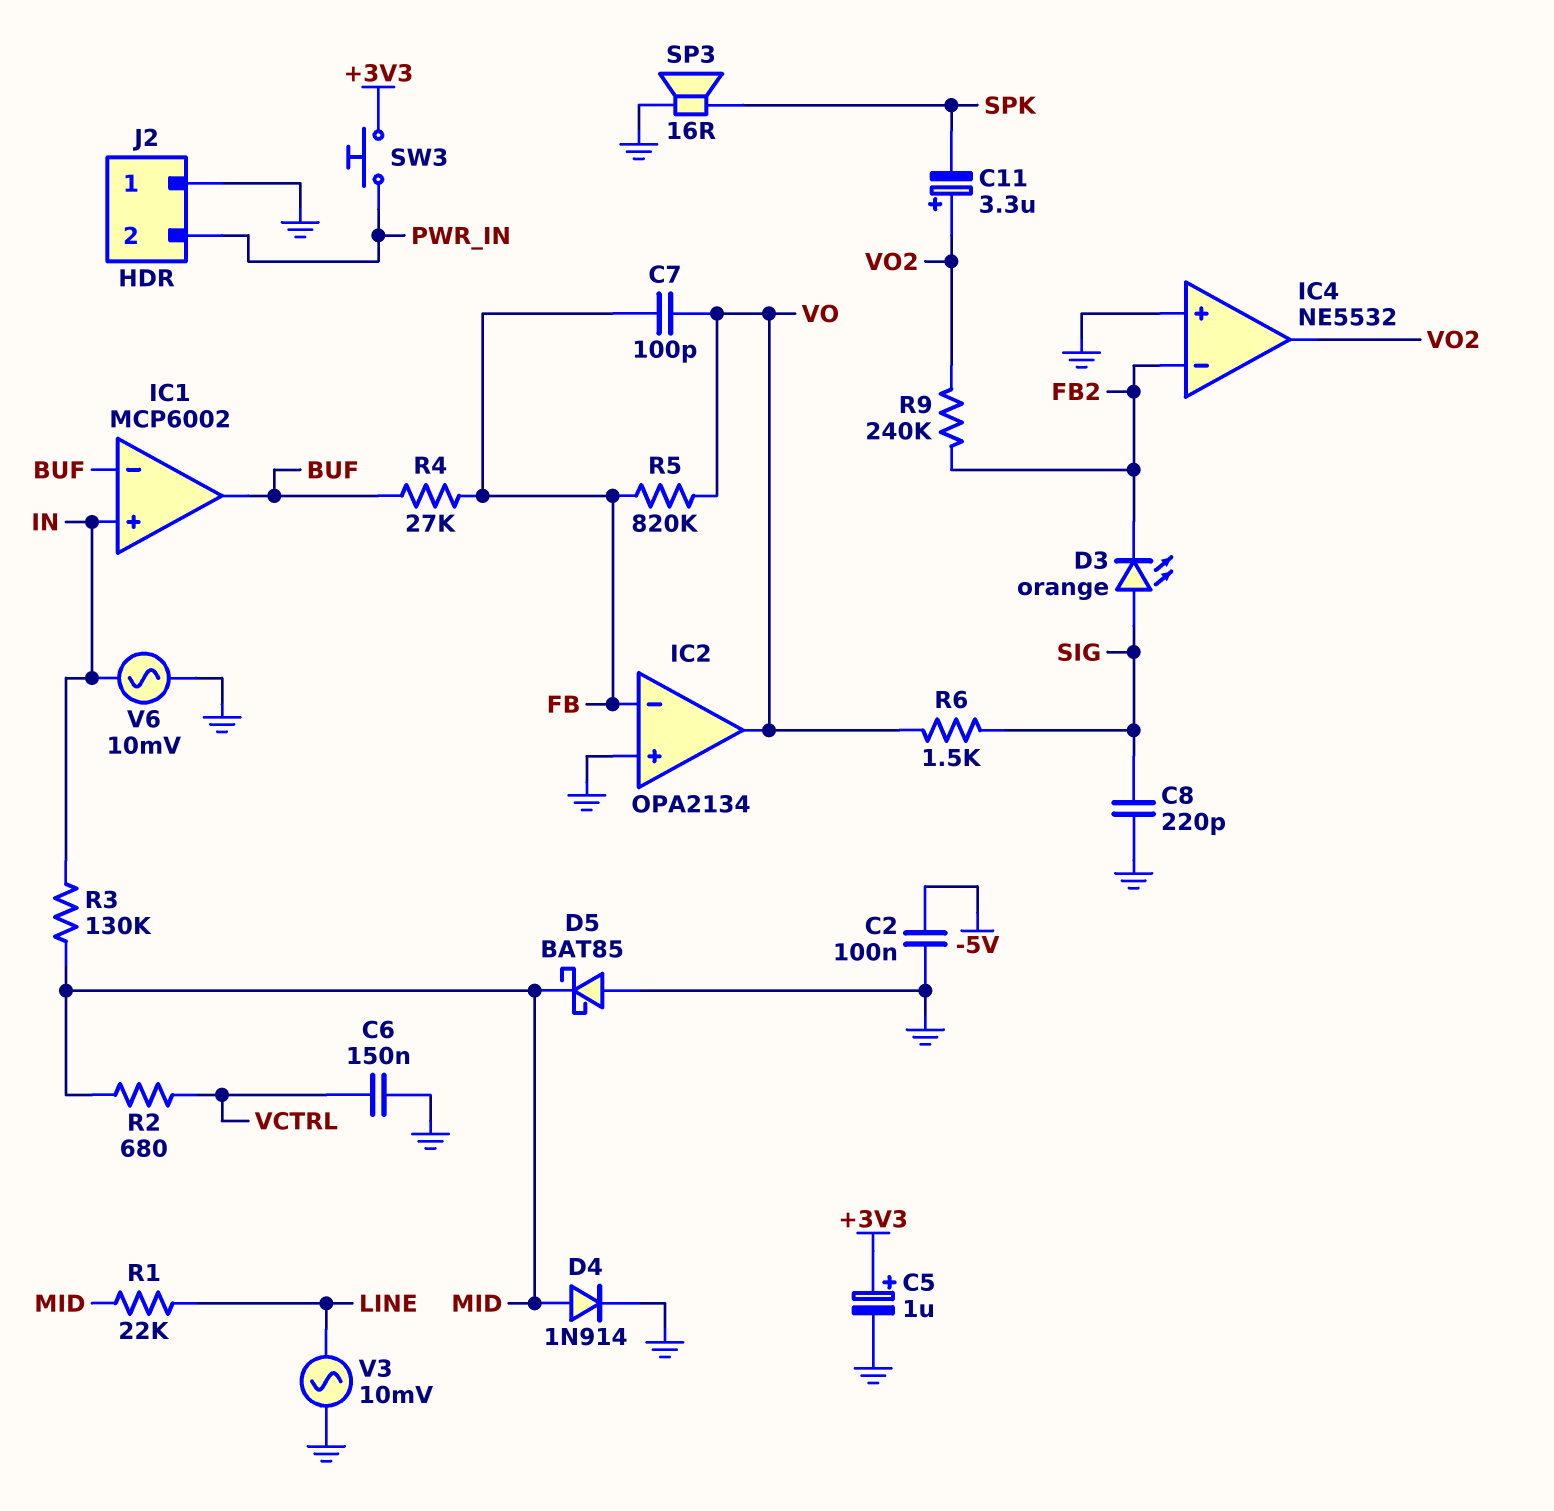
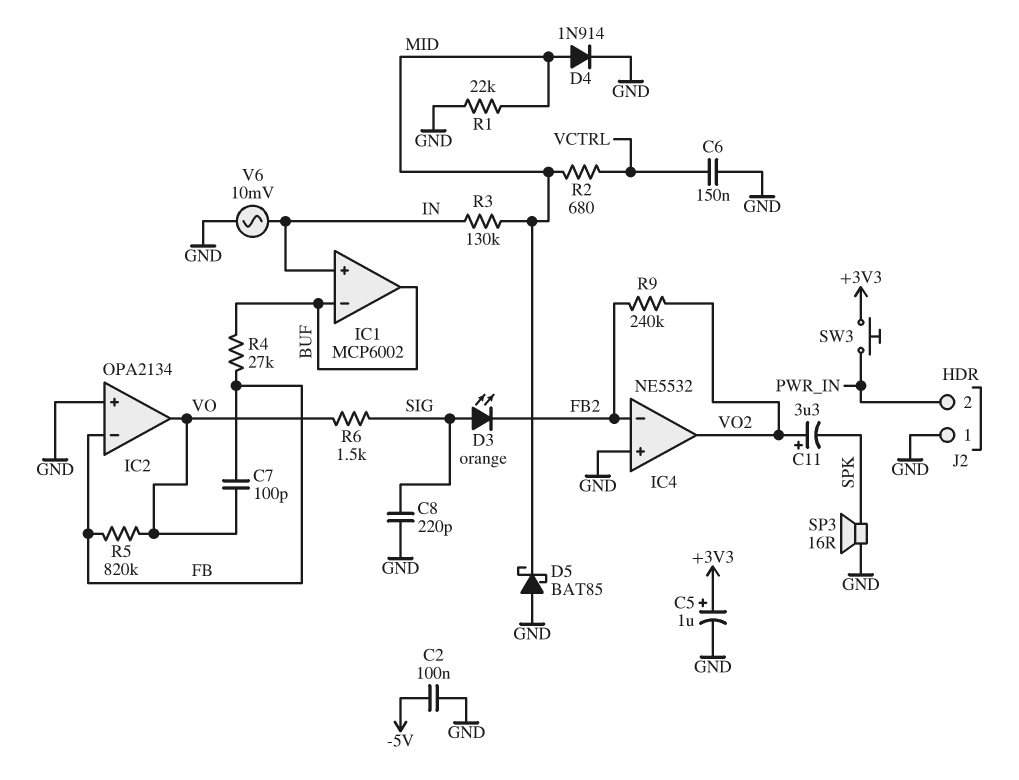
R1: 22k (LINE, MID) -> 22k (GND, MID)
V3: AC 10mV (GND, LINE) -> none

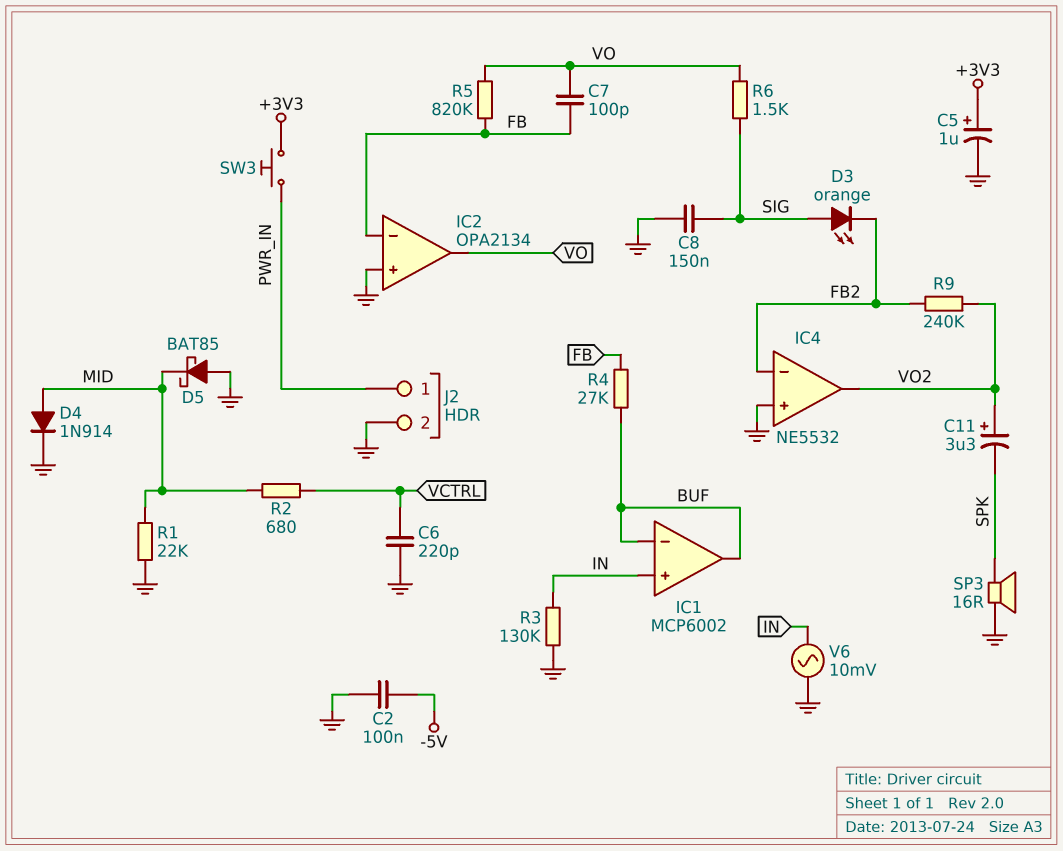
C6: 150nF (GND, VCTRL) -> 220pF (GND, VCTRL)
C8: 220pF (GND, SIG) -> 150nF (GND, SIG)
J2 pin 1: GND -> PWR_IN
J2 pin 2: PWR_IN -> GND
R3: 130k (IN, MID) -> 130k (GND, IN)

